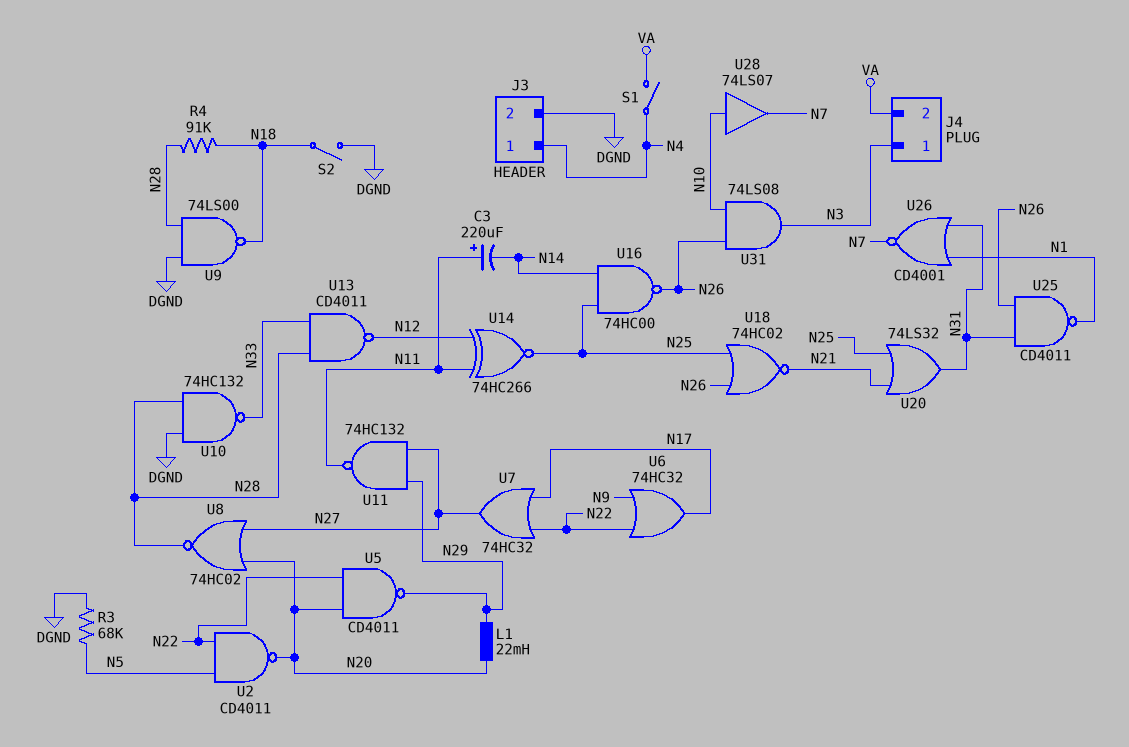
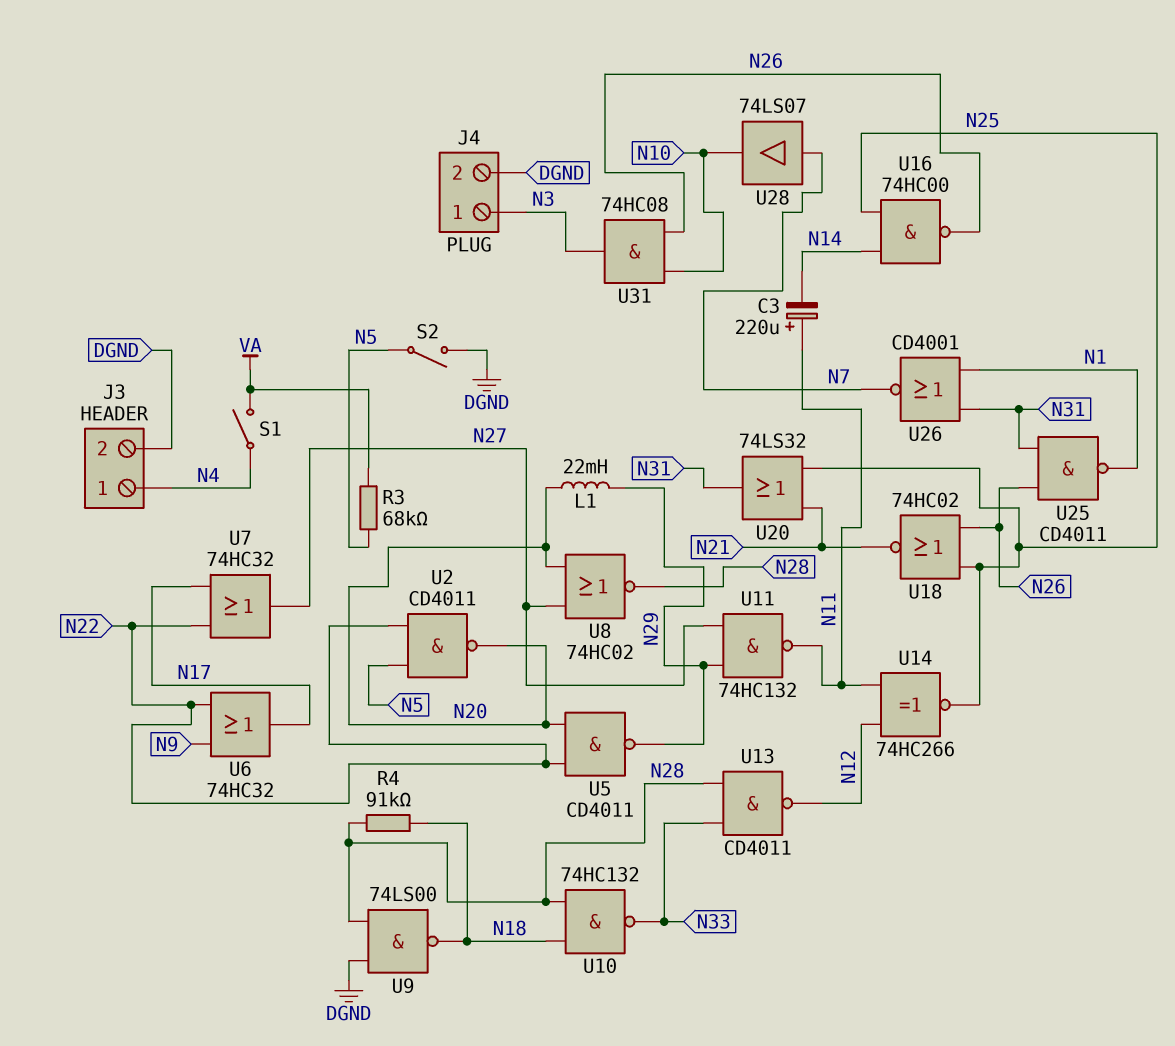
J4 pin 2: VA -> DGND
R3: 68k (DGND, N5) -> 68k (N5, VA)
S2: switch (DGND, N18) -> switch (DGND, N5)
U10: NAND 74HC132 (in DGND, in N28, out N33) -> NAND 74HC132 (in N18, in N28, out N33)
U28: buffer 74LS07 (in N10, out N7) -> buffer 74LS07 (in N7, out N10)
U31: AND 74LS08 (in N10, in N26, out N3) -> AND 74HC08 (in N10, in N26, out N3)

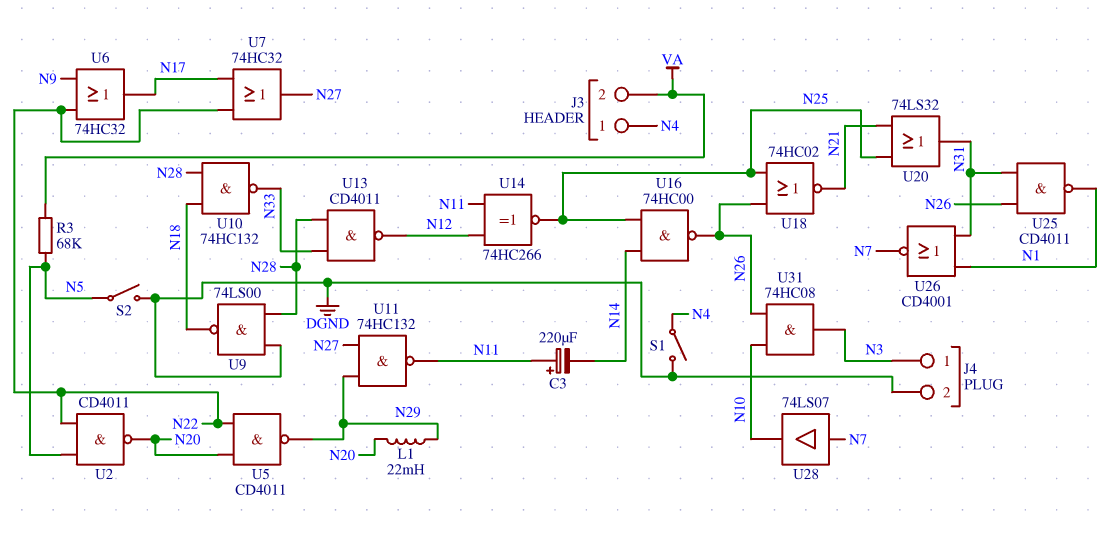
J3 pin 2: DGND -> VA
R4: 91k (N18, N28) -> none
S1: switch (N4, VA) -> switch (DGND, N4)
U8: NOR 74HC02 (in N20, in N27, out N28) -> none

